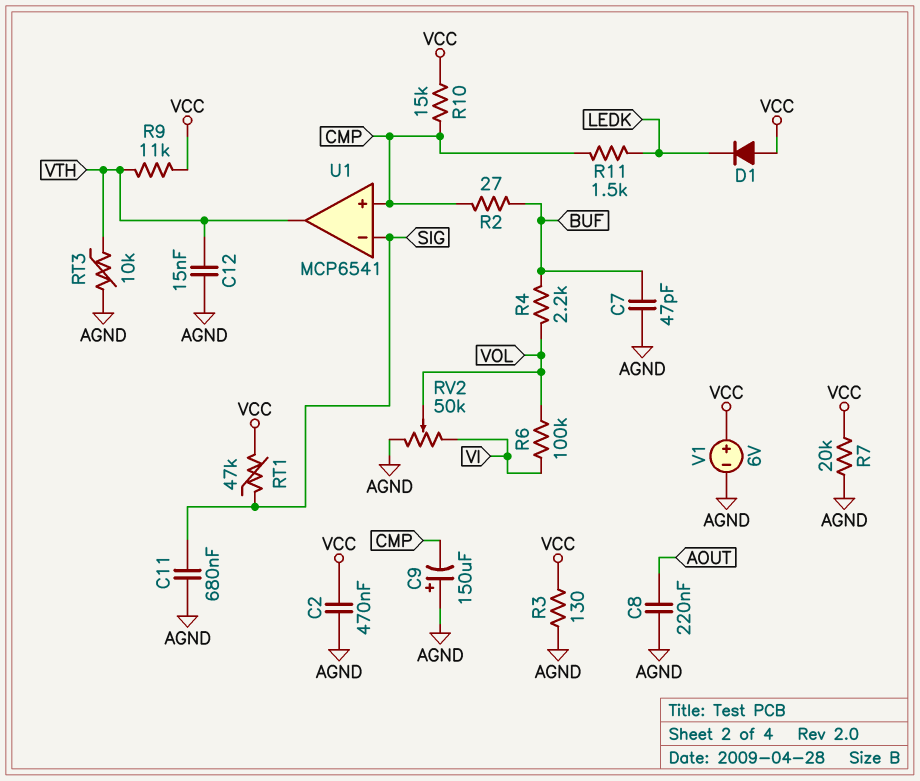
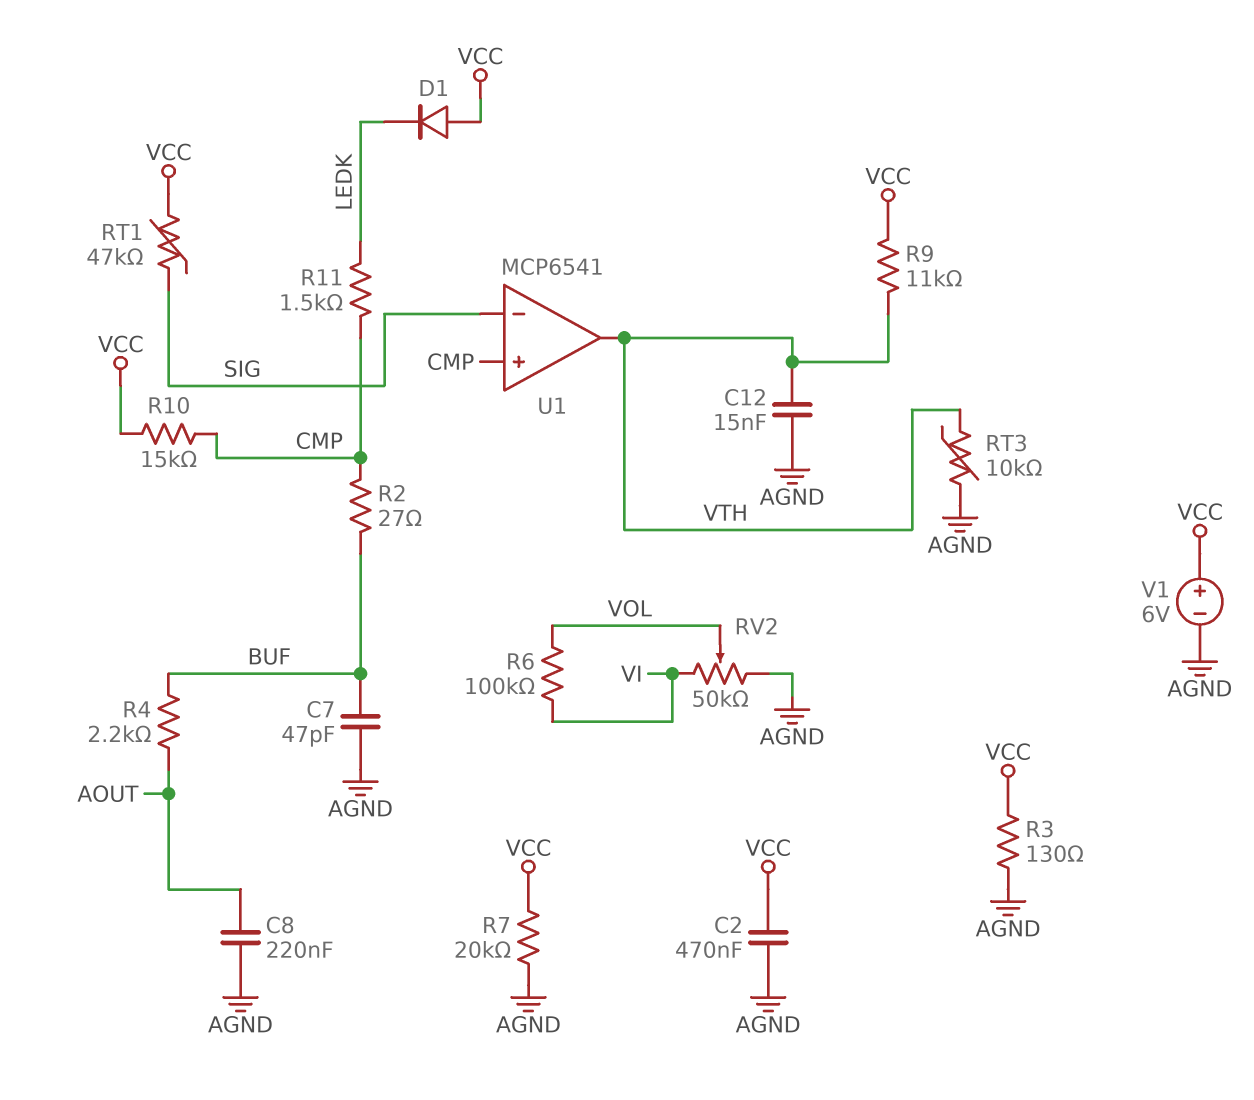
C9: 150uF (plus AGND, minus CMP) -> none
C11: 680nF (AGND, SIG) -> none
R4: 2.2k (BUF, VOL) -> 2.2k (AOUT, BUF)

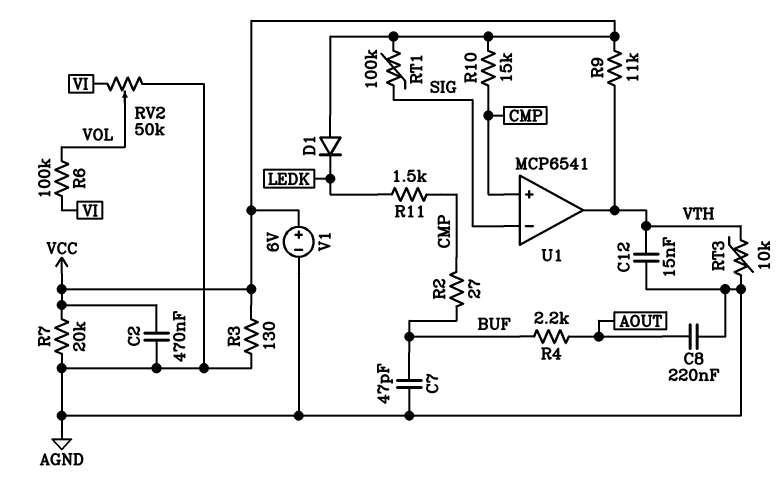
RT1: 47k (SIG, VCC) -> 100k (SIG, VCC)

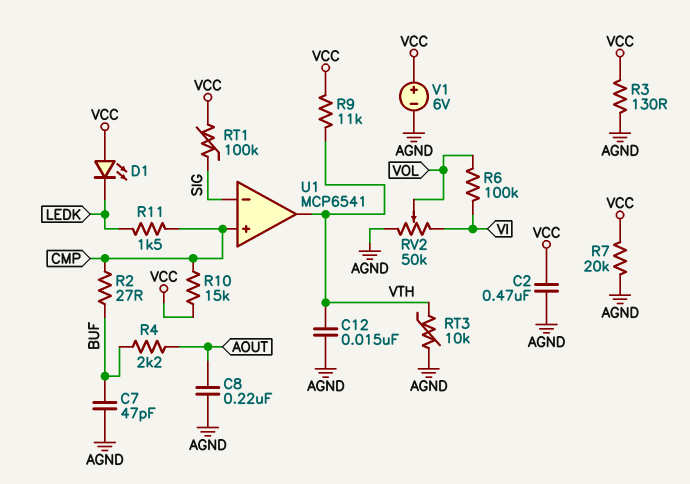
D1: diode (A VCC, K LEDK) -> LED (A VCC, K LEDK)

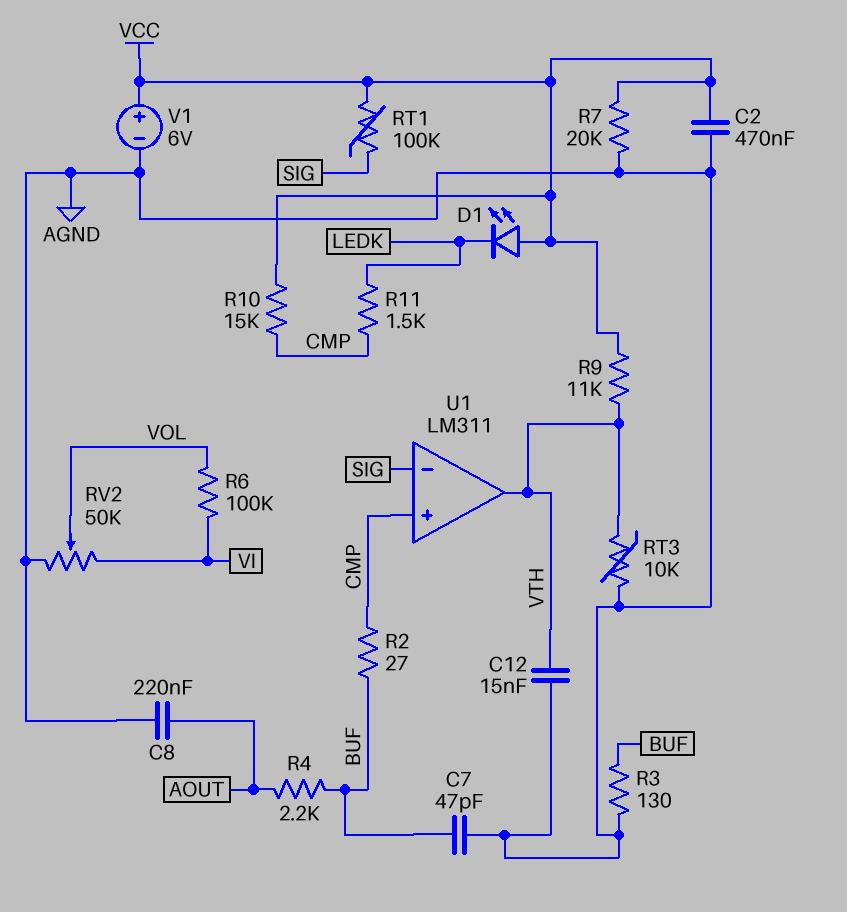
R3: 130 (AGND, VCC) -> 130 (AGND, BUF)
U1: MCP6541 -> LM311

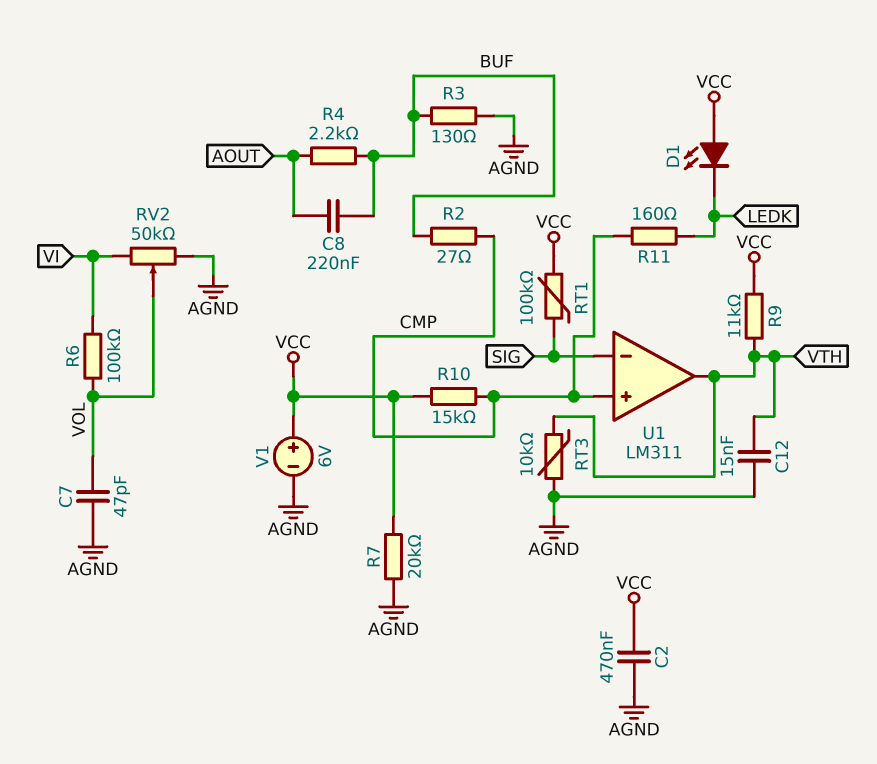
C7: 47pF (AGND, BUF) -> 47pF (AGND, VOL)
C8: 220nF (AGND, AOUT) -> 220nF (AOUT, BUF)
R11: 1.5k (CMP, LEDK) -> 160 (CMP, LEDK)

